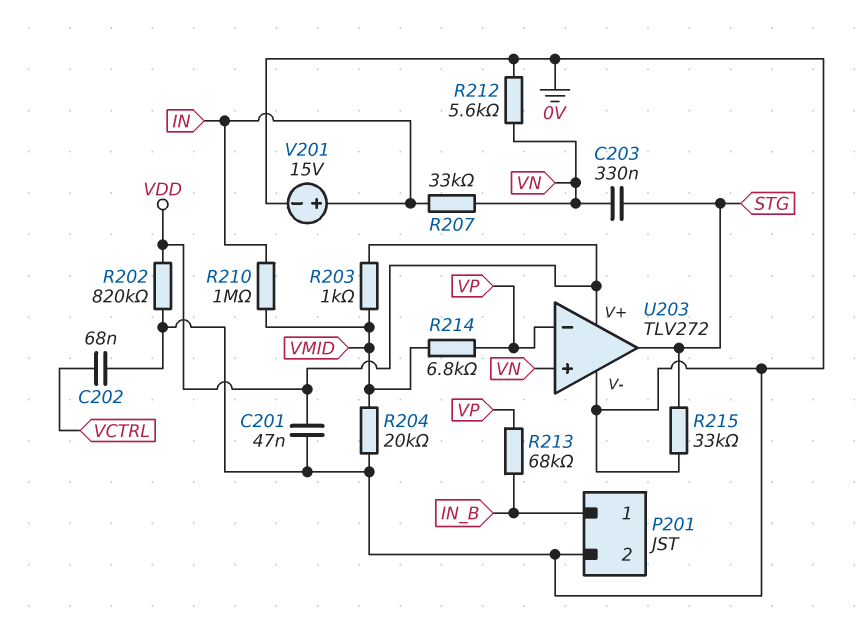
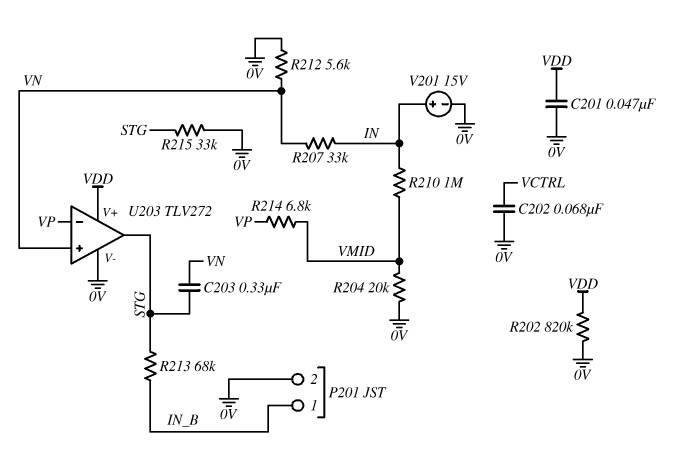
R203: 1k (VDD, VMID) -> none
R213: 68k (IN_B, VP) -> 68k (IN_B, STG)

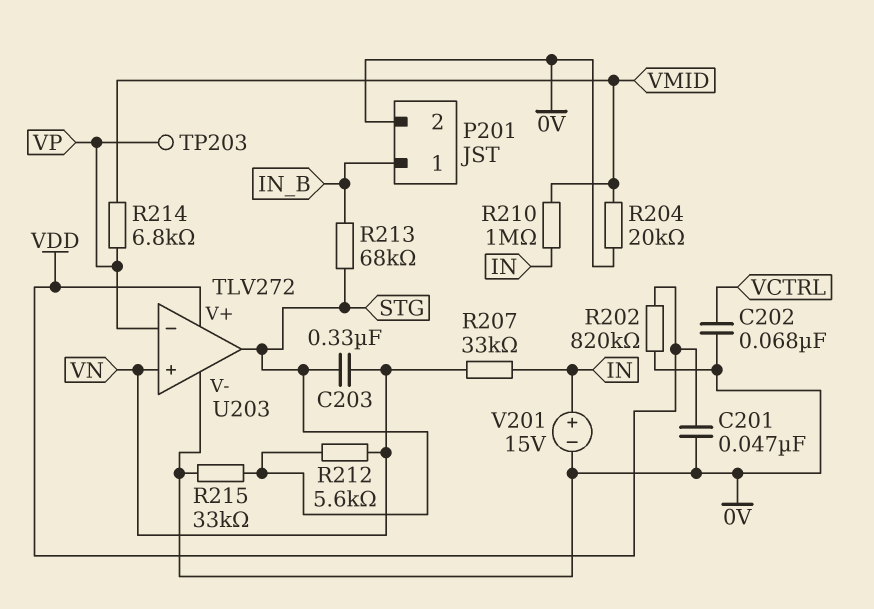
R212: 5.6k (0V, VN) -> 5.6k (STG, VN)
TP203: none -> test point (VP)

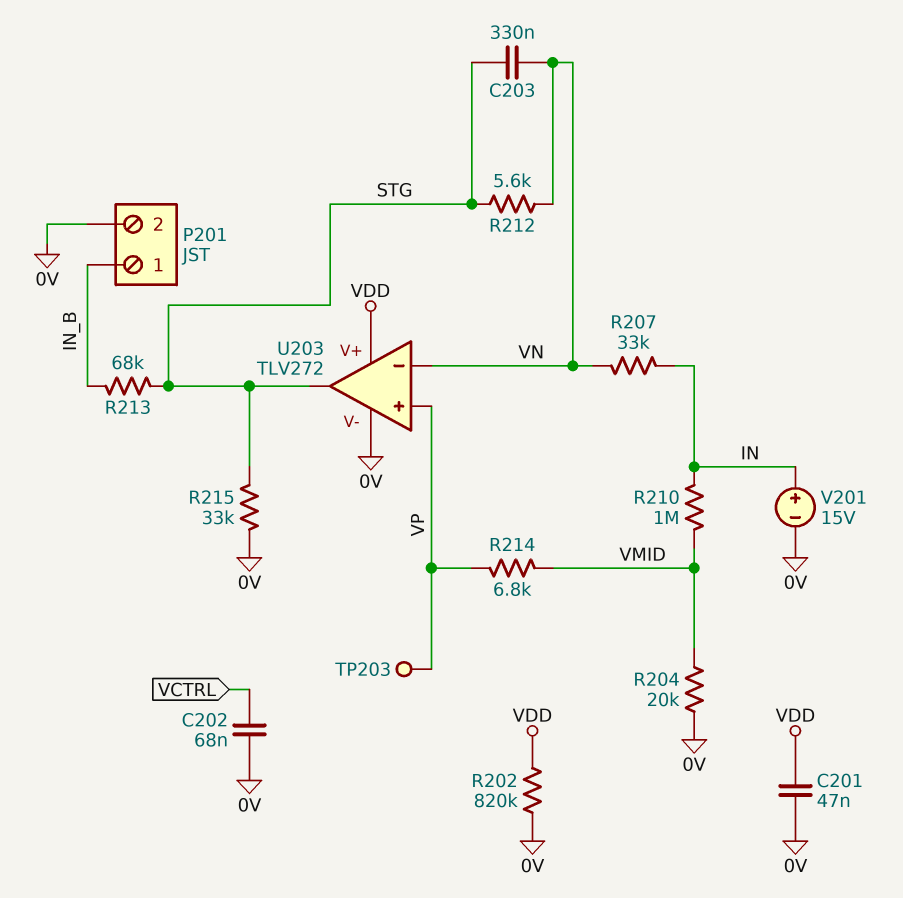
U203 pin in+: VN -> VP
U203 pin in-: VP -> VN

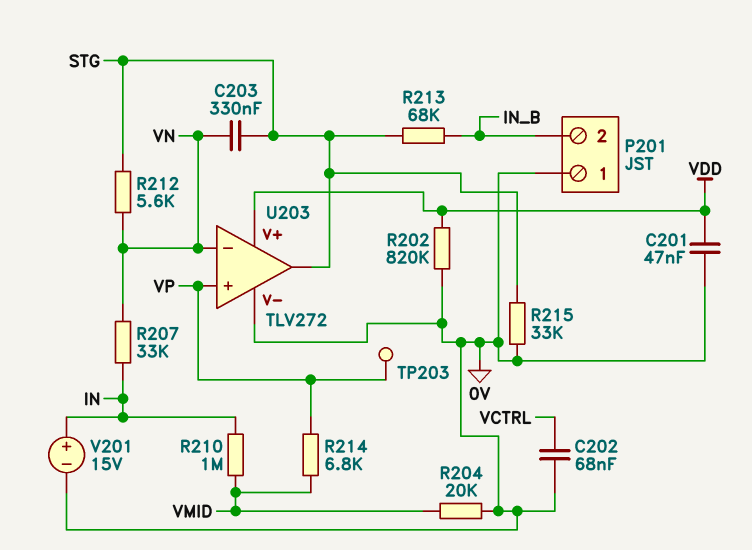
P201 pin 1: IN_B -> 0V
P201 pin 2: 0V -> IN_B

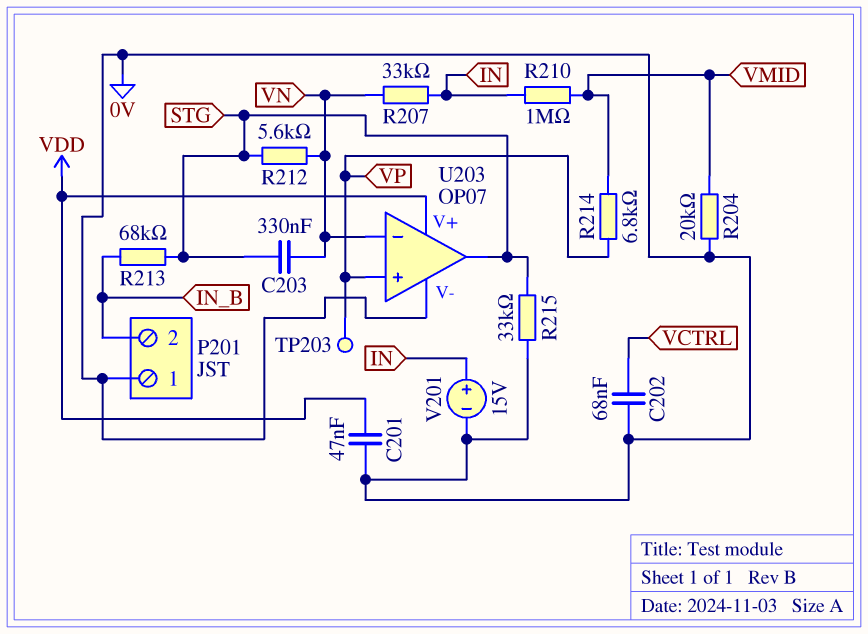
R202: 820k (0V, VDD) -> none
U203: TLV272 -> OP07

